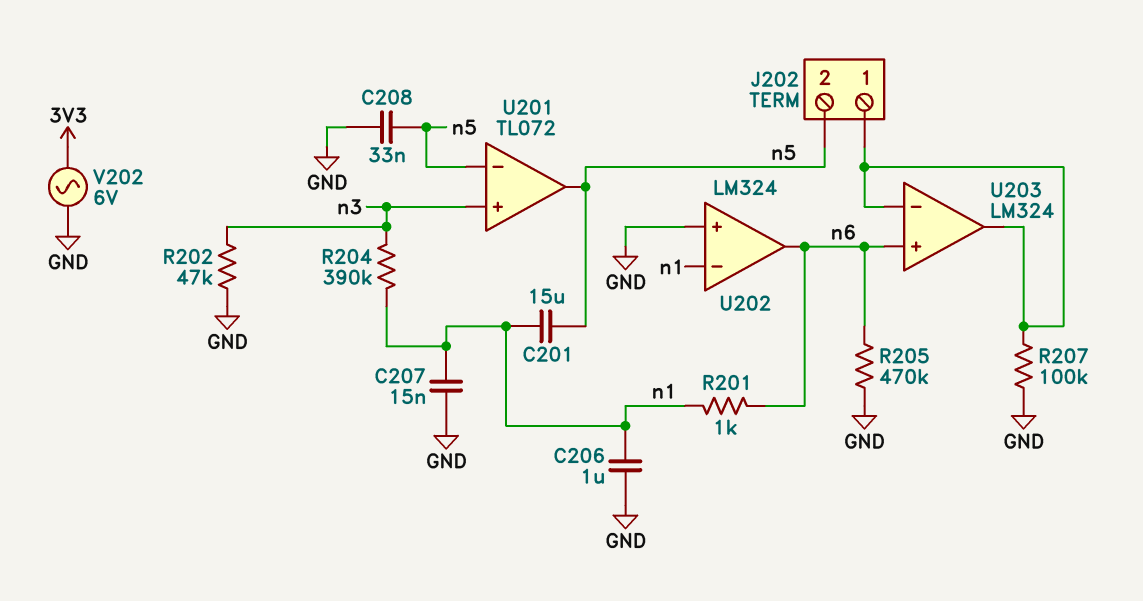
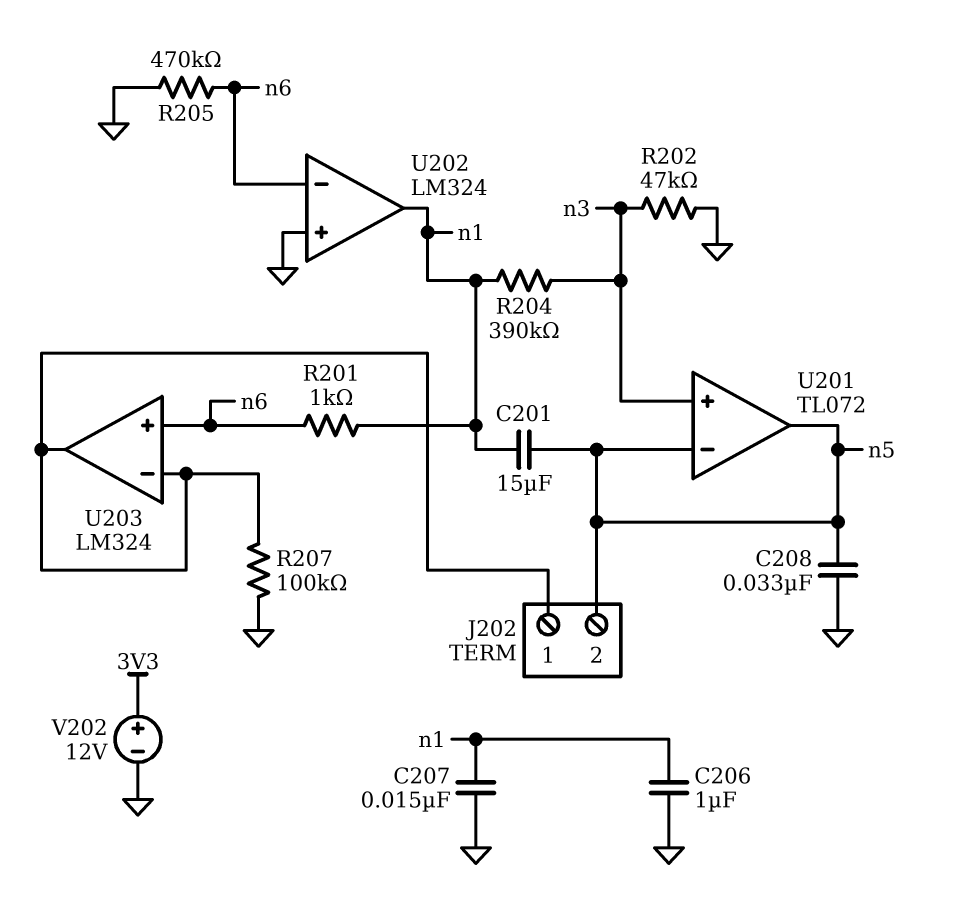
U202 pin in-: n1 -> n6
U202 pin out: n6 -> n1
V202: AC 6V (3V3, GND) -> 12V (plus 3V3, minus GND)

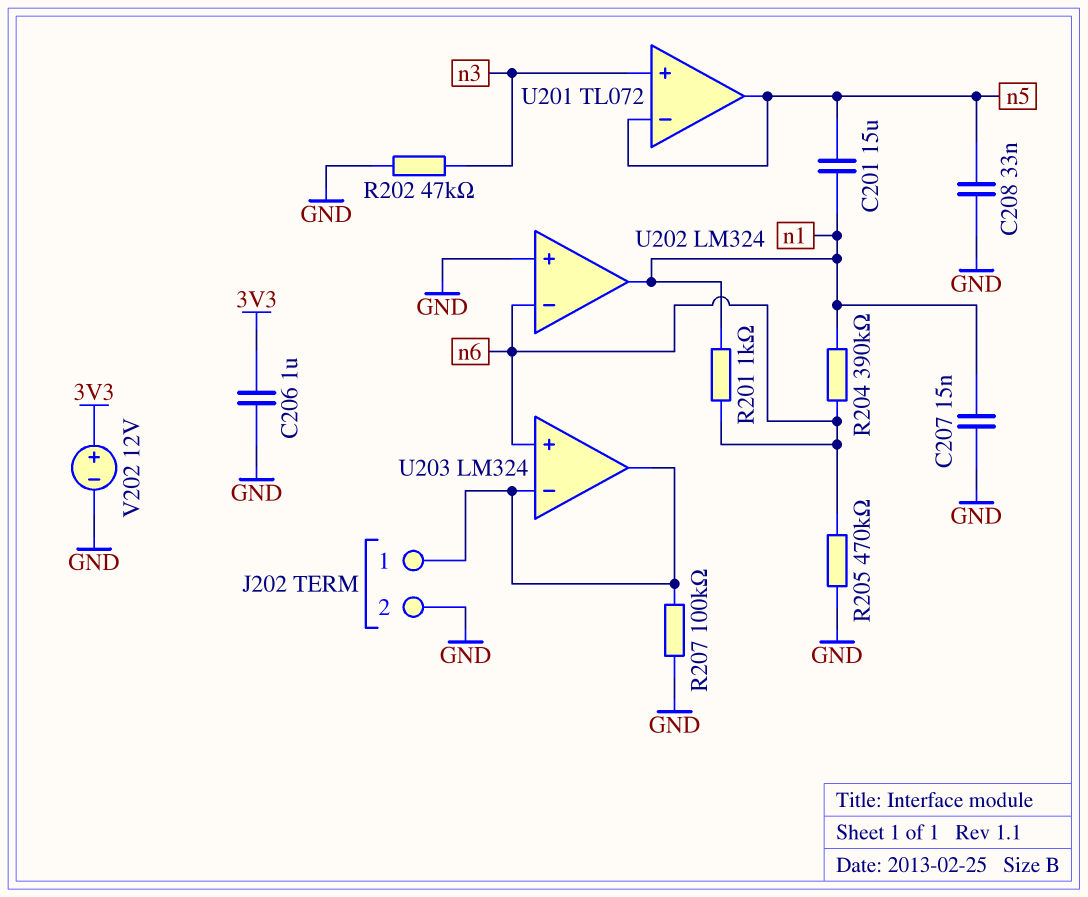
C206: 1uF (GND, n1) -> 1uF (3V3, GND)
J202 pin 2: n5 -> GND
R204: 390k (n1, n3) -> 390k (n1, n6)

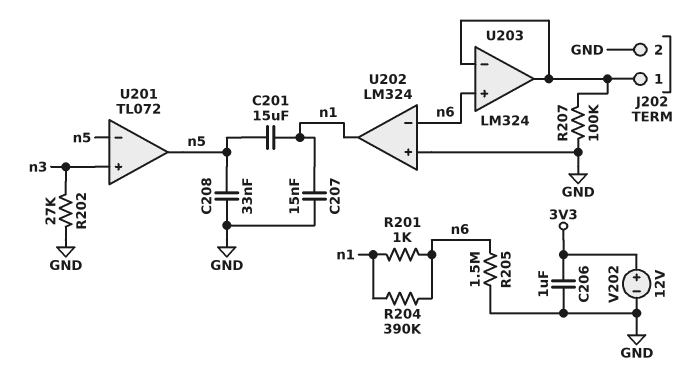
R202: 47k (GND, n3) -> 27k (GND, n3)
R205: 470k (GND, n6) -> 1.5M (GND, n6)

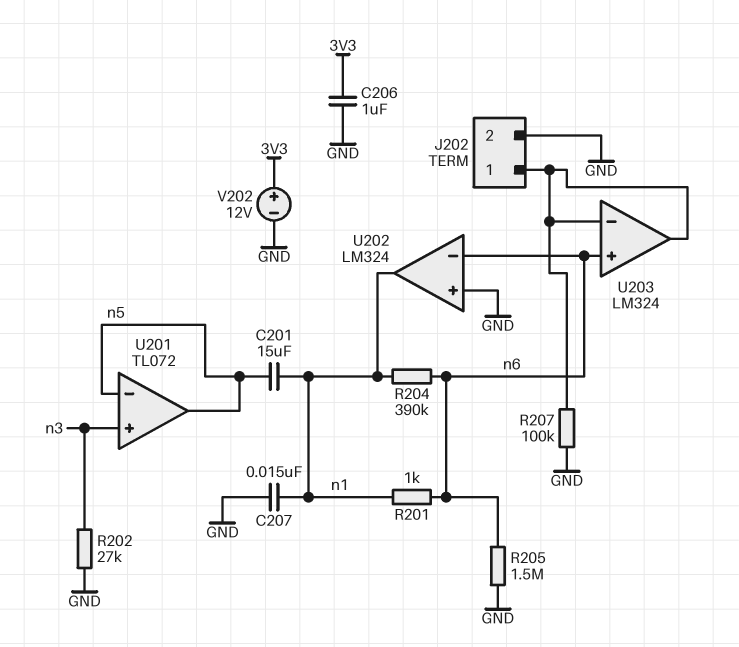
C208: 33nF (GND, n5) -> none

